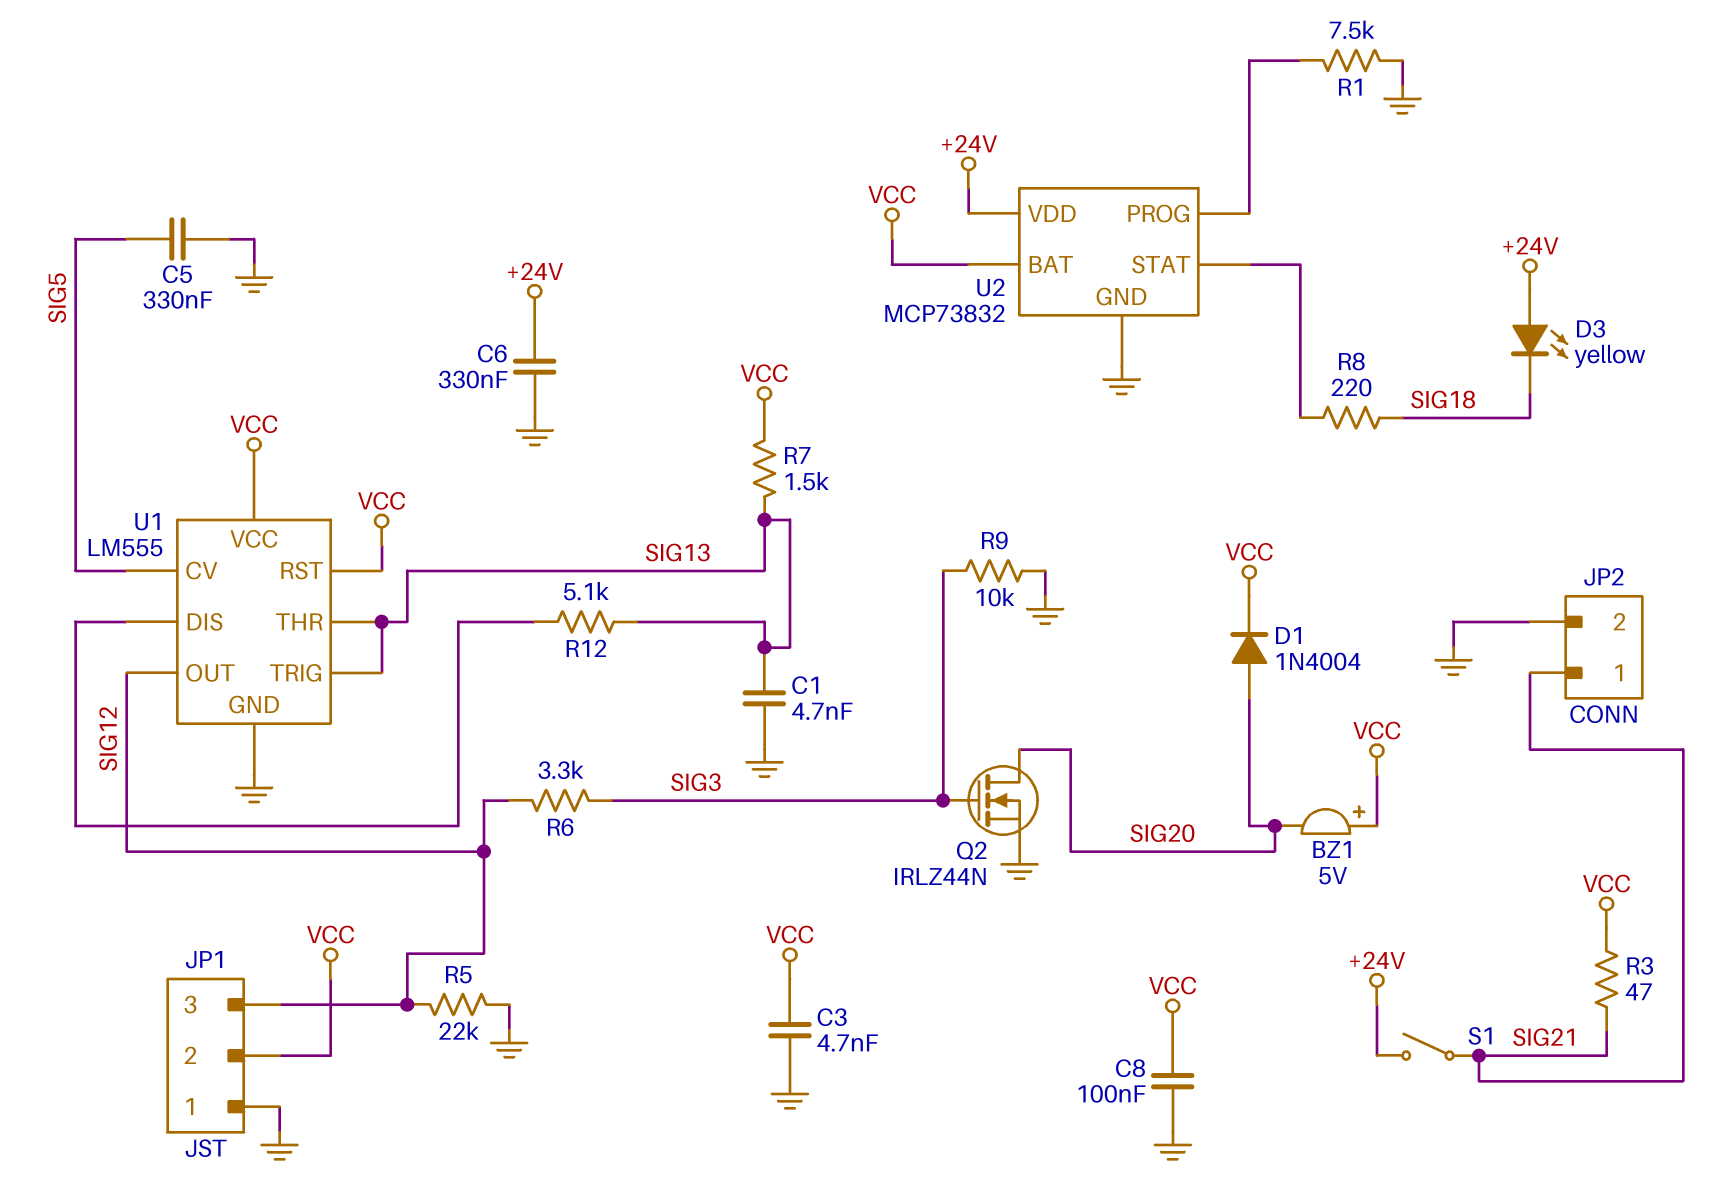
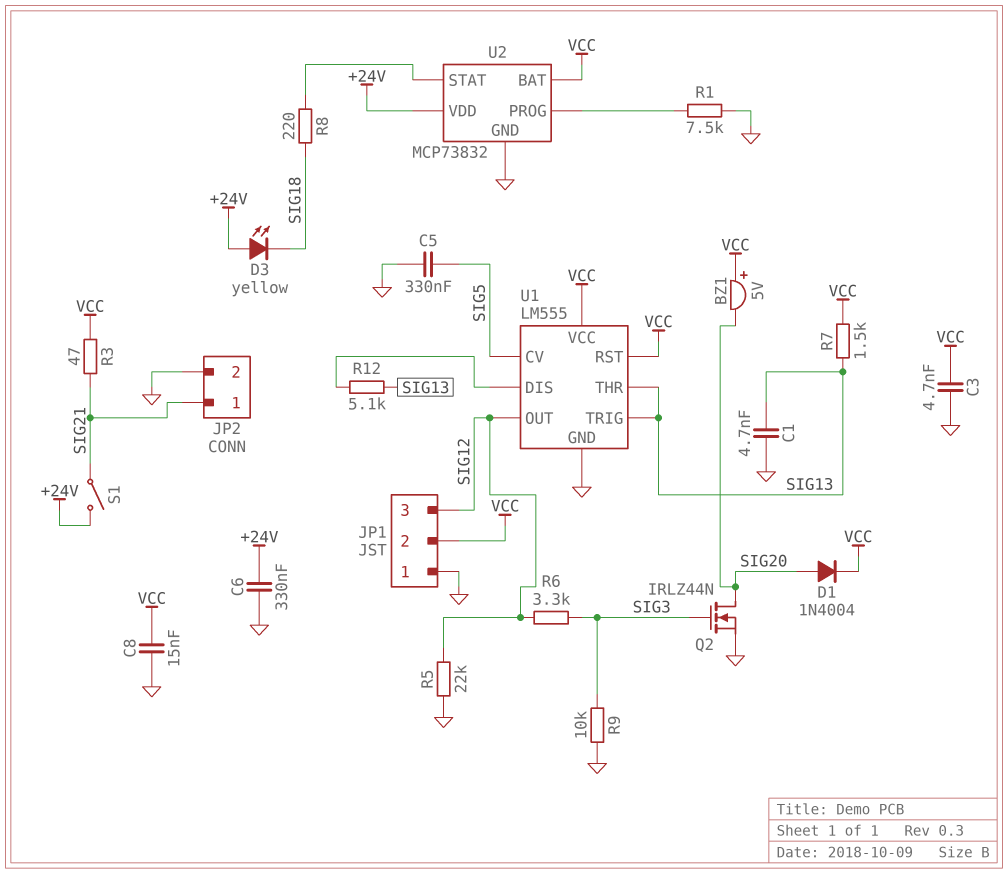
C8: 100nF (GND, VCC) -> 15nF (GND, VCC)

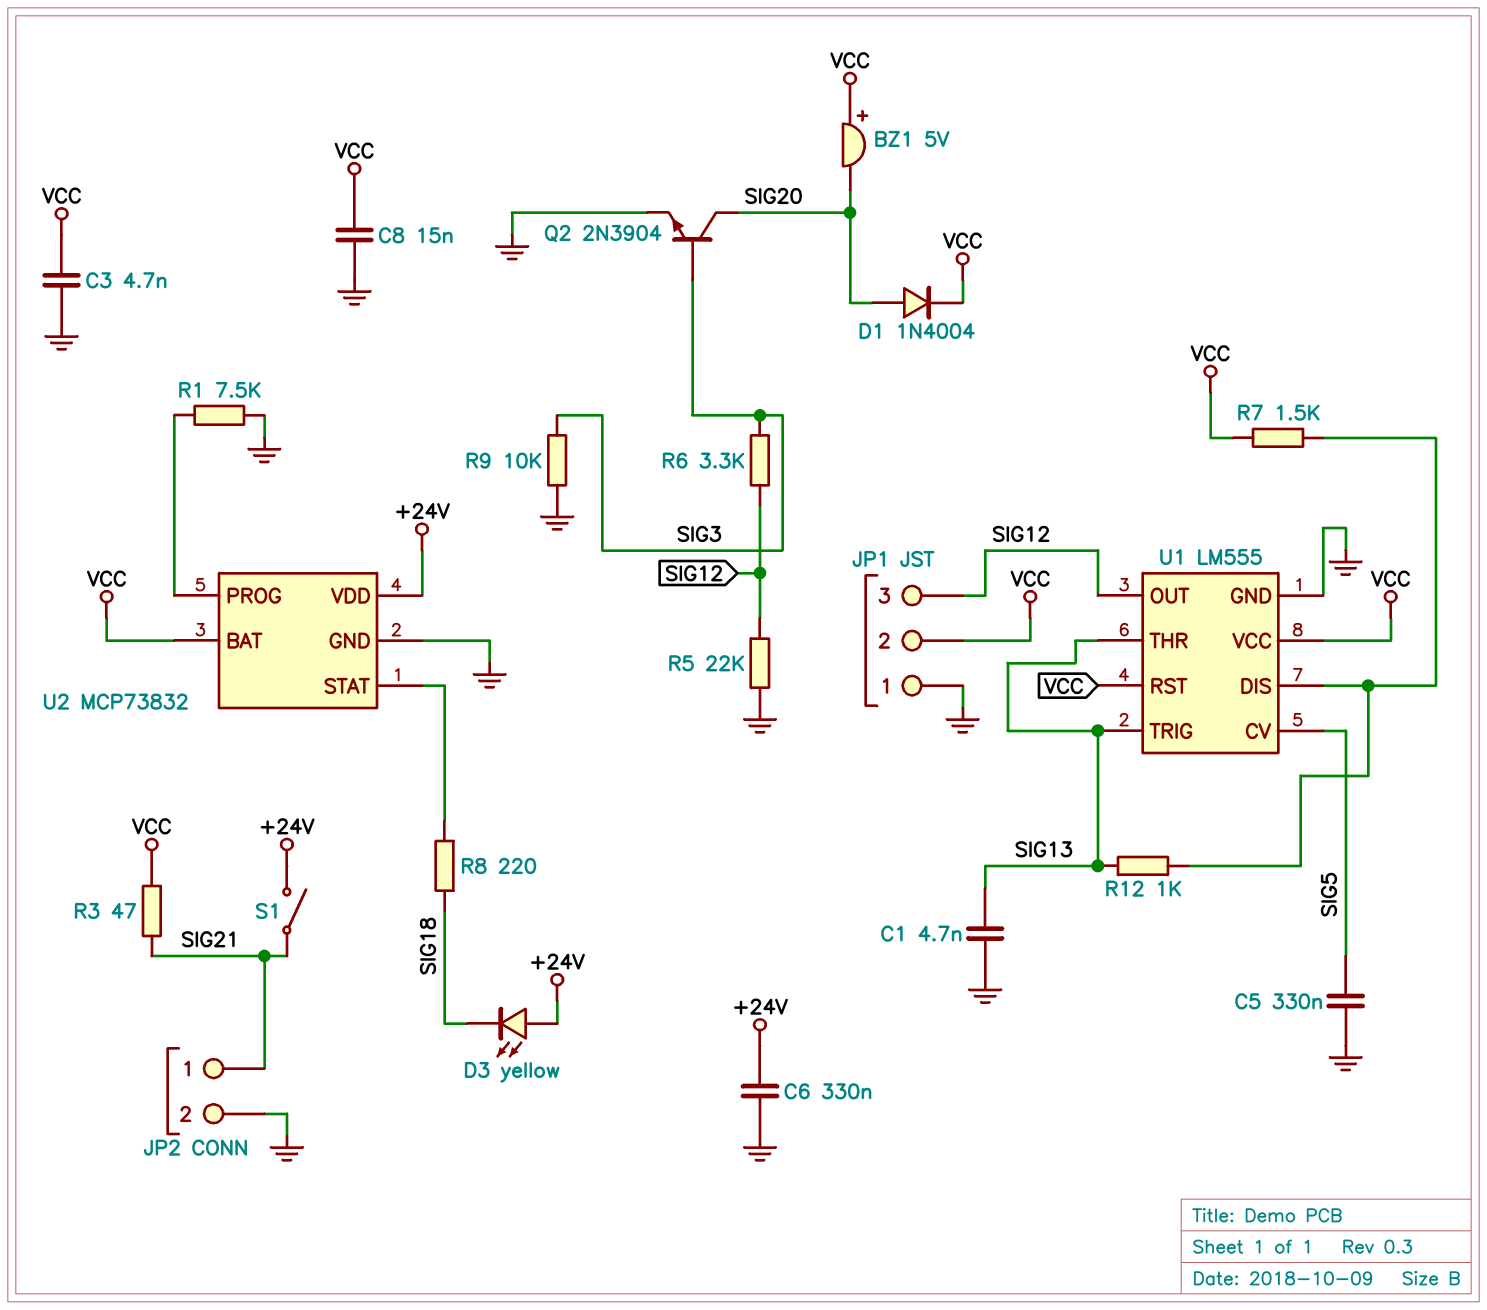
Q2: NMOS IRLZ44N (G SIG3, D SIG20, S GND) -> NPN 2N3904 (B SIG3, C SIG20, E GND)
R7: 1.5k (SIG13, VCC) -> 1.5k (U1/DIS, VCC)
R12: 5.1k (SIG13, U1/DIS) -> 1k (SIG13, U1/DIS)

